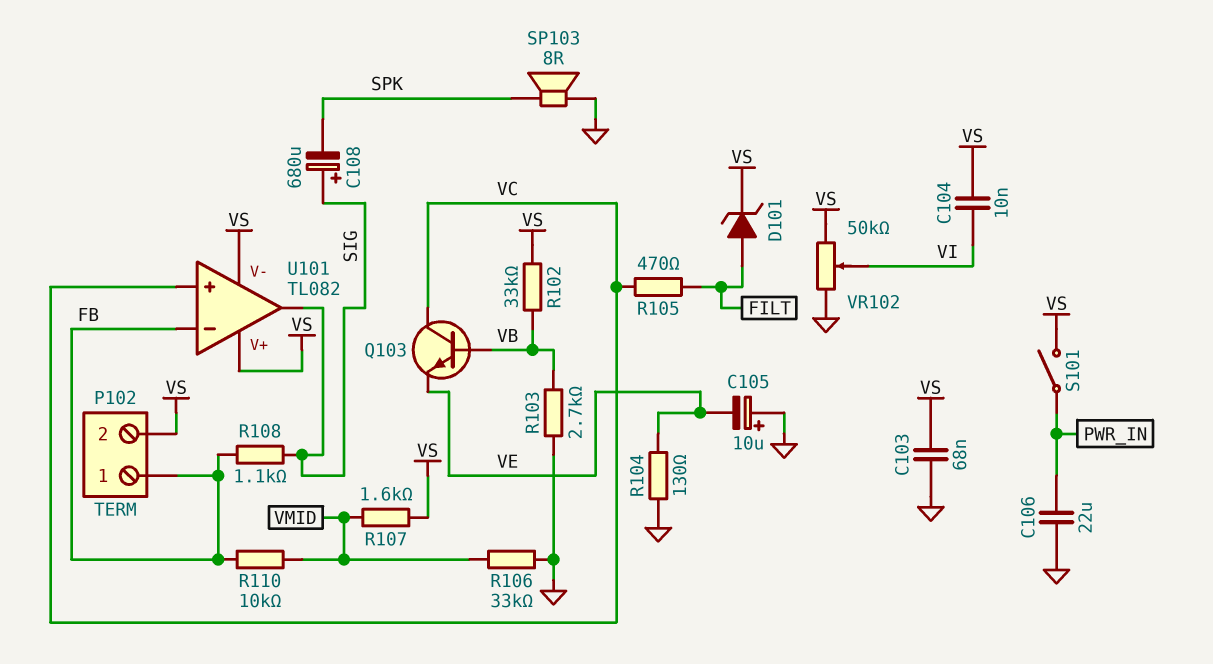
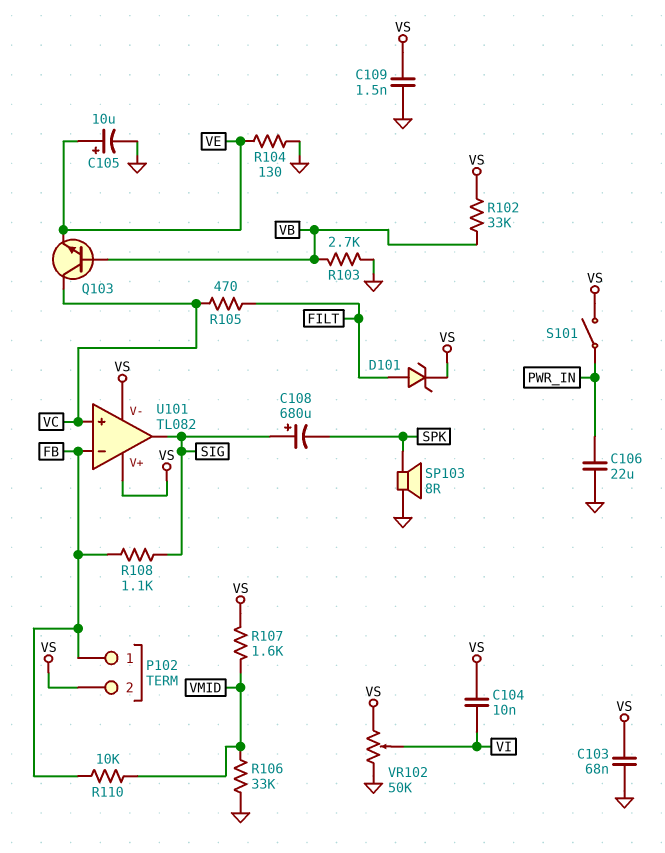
C105: 10uF (plus GND, minus VE) -> 10uF (plus VE, minus GND)
C109: none -> 1.5nF (GND, VS)

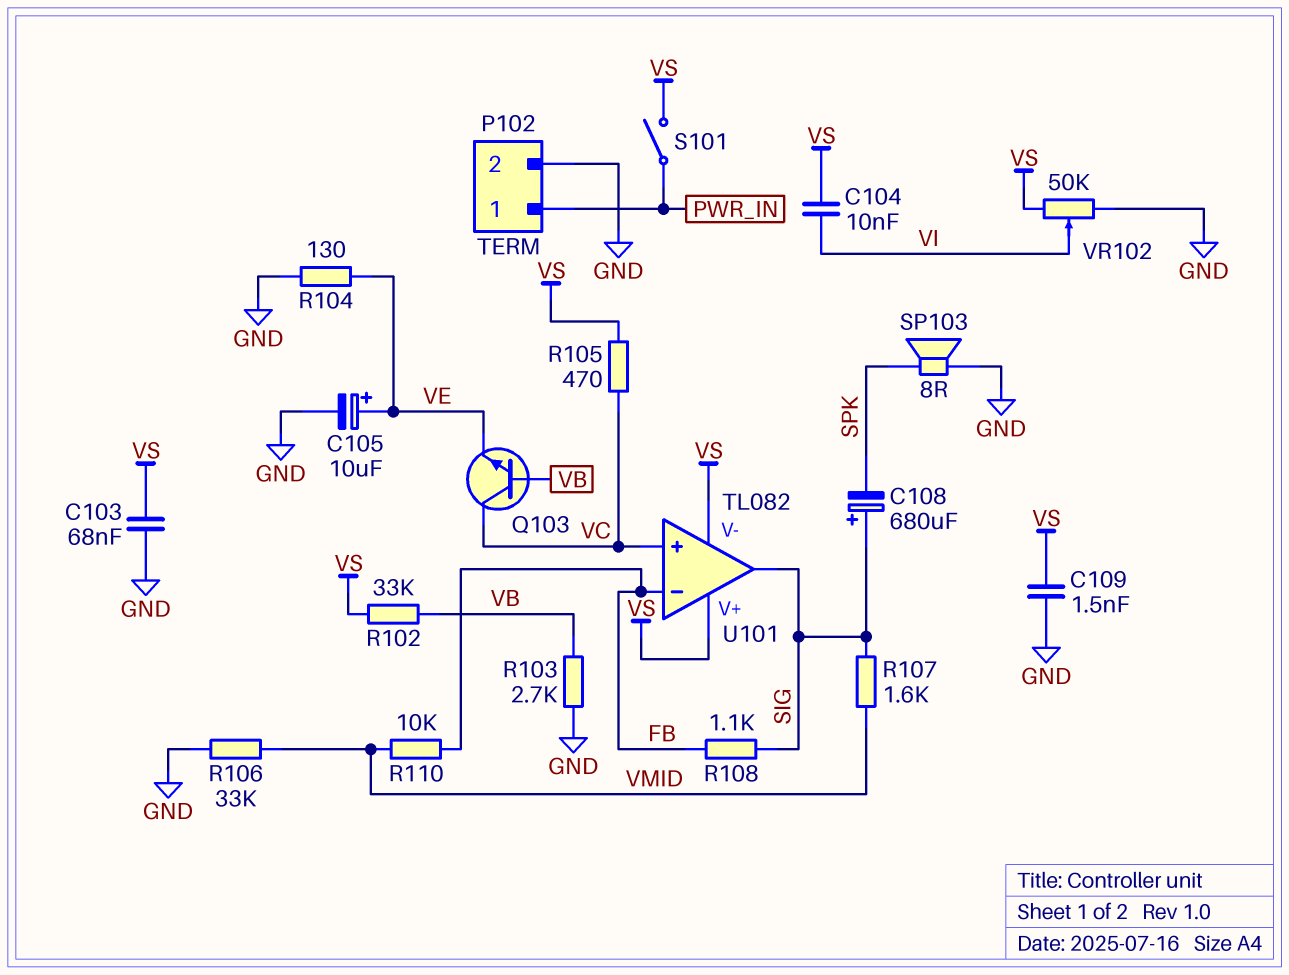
C106: 22uF (GND, PWR_IN) -> none
D101: zener (A FILT, K VS) -> none
P102 pin 1: FB -> PWR_IN
P102 pin 2: VS -> GND
R105: 470 (FILT, VC) -> 470 (VC, VS)
R107: 1.6k (VMID, VS) -> 1.6k (SIG, VMID)

